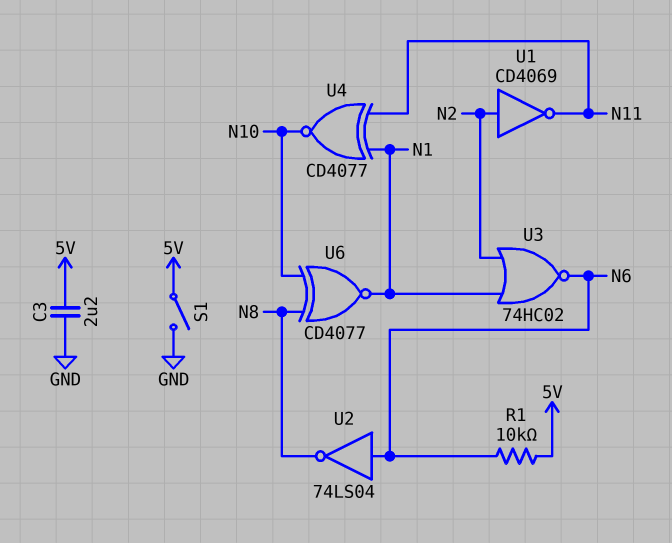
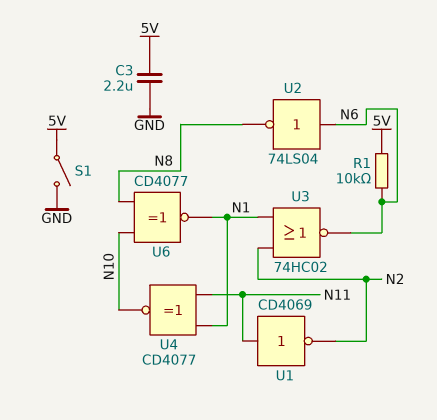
U1: NOT CD4069 (in N2, out N11) -> NOT CD4069 (in N11, out N2)

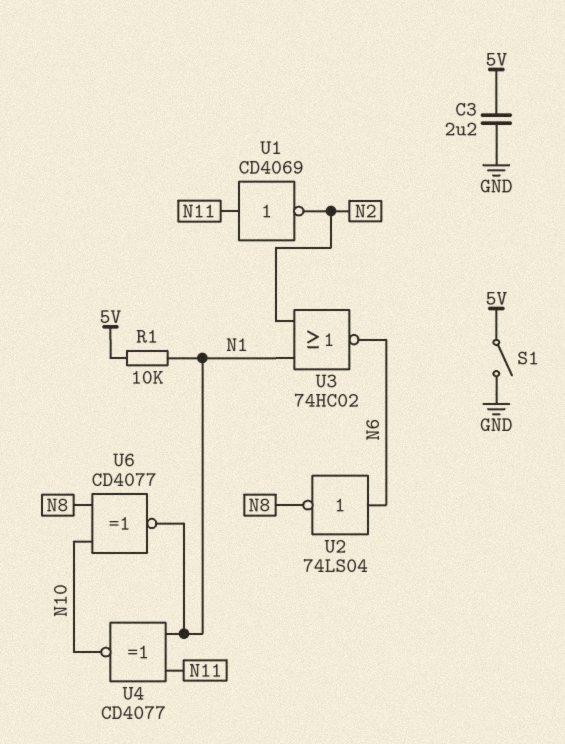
R1: 10k (5V, N6) -> 10k (5V, N1)

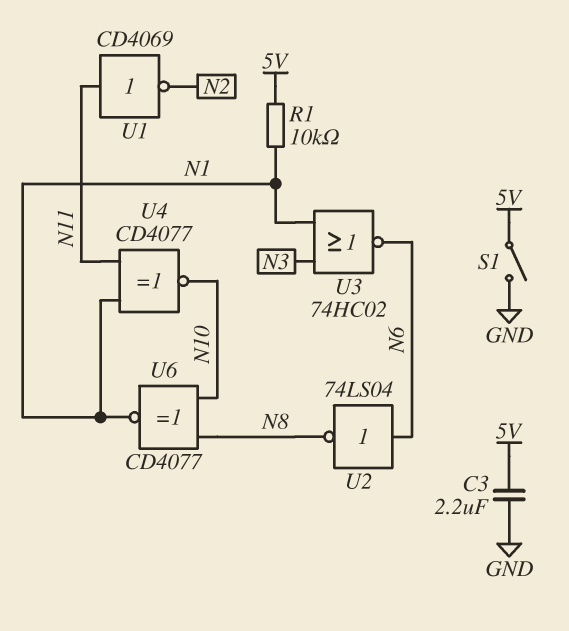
U3: NOR 74HC02 (in N1, in N2, out N6) -> NOR 74HC02 (in N1, in N3, out N6)

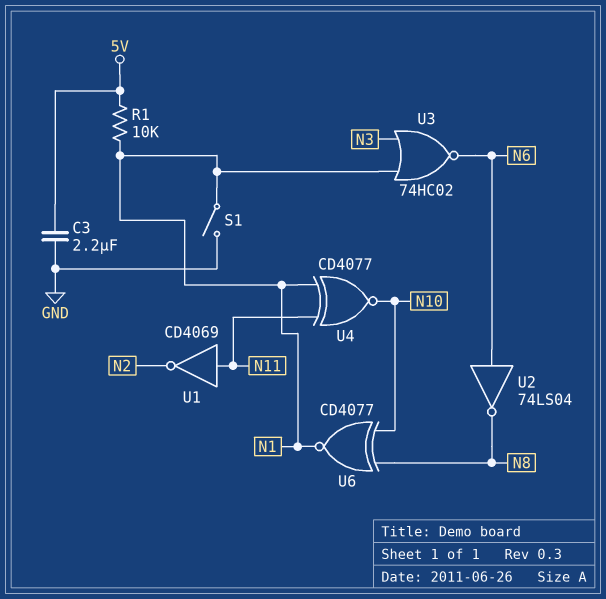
S1: switch (5V, GND) -> switch (GND, N1)

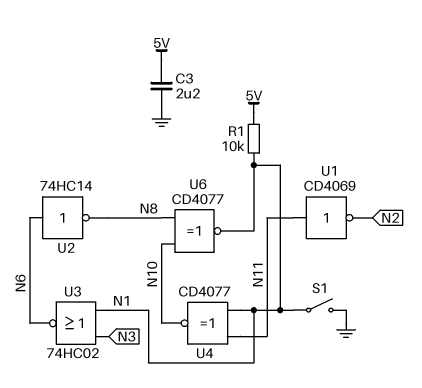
U2: NOT 74LS04 (in N6, out N8) -> NOT 74HC14 (in N6, out N8)

